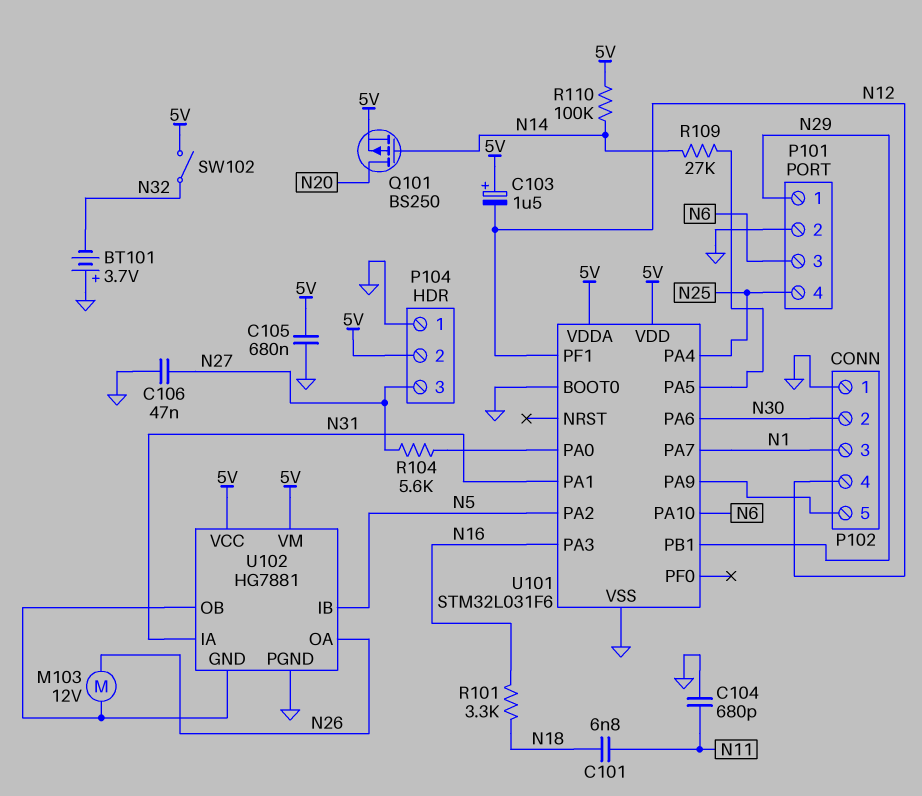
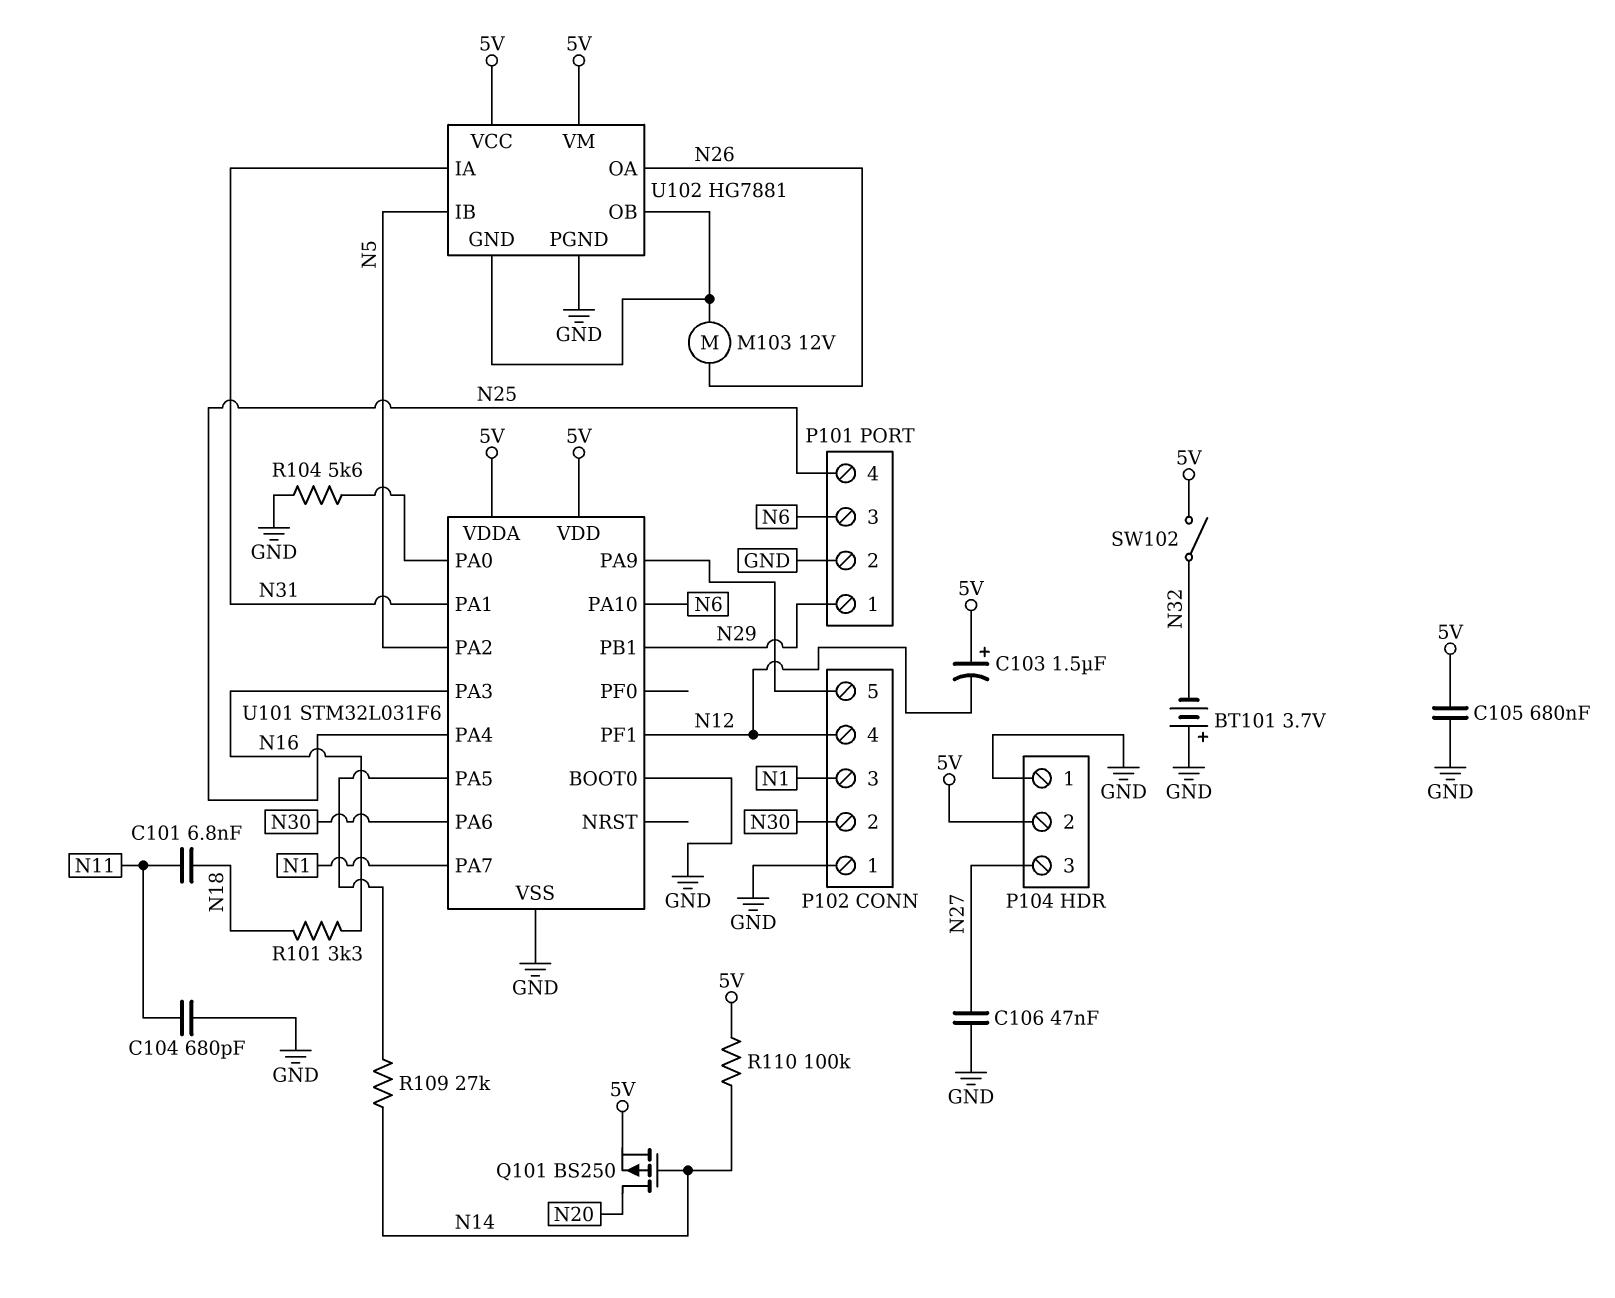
R104: 5.6k (N27, U101/PA0) -> 5.6k (GND, U101/PA0)

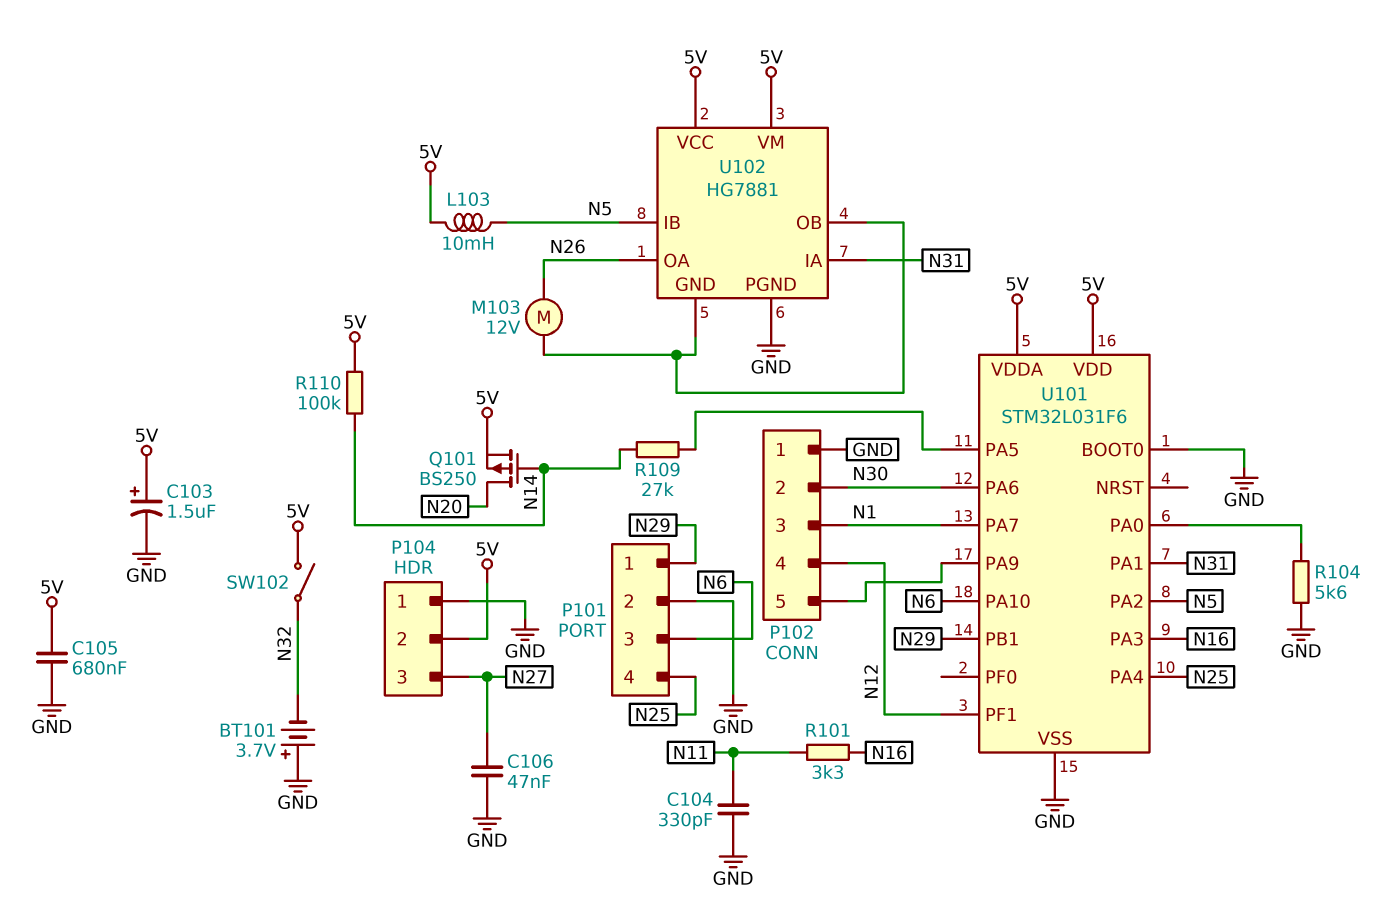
C101: 6.8nF (N11, N18) -> none
C103: 1.5uF (plus 5V, minus N12) -> 1.5uF (plus 5V, minus GND)
C104: 680pF (GND, N11) -> 330pF (GND, N11)
L103: none -> 10mH (5V, N5)
R101: 3.3k (N16, N18) -> 3.3k (N11, N16)

